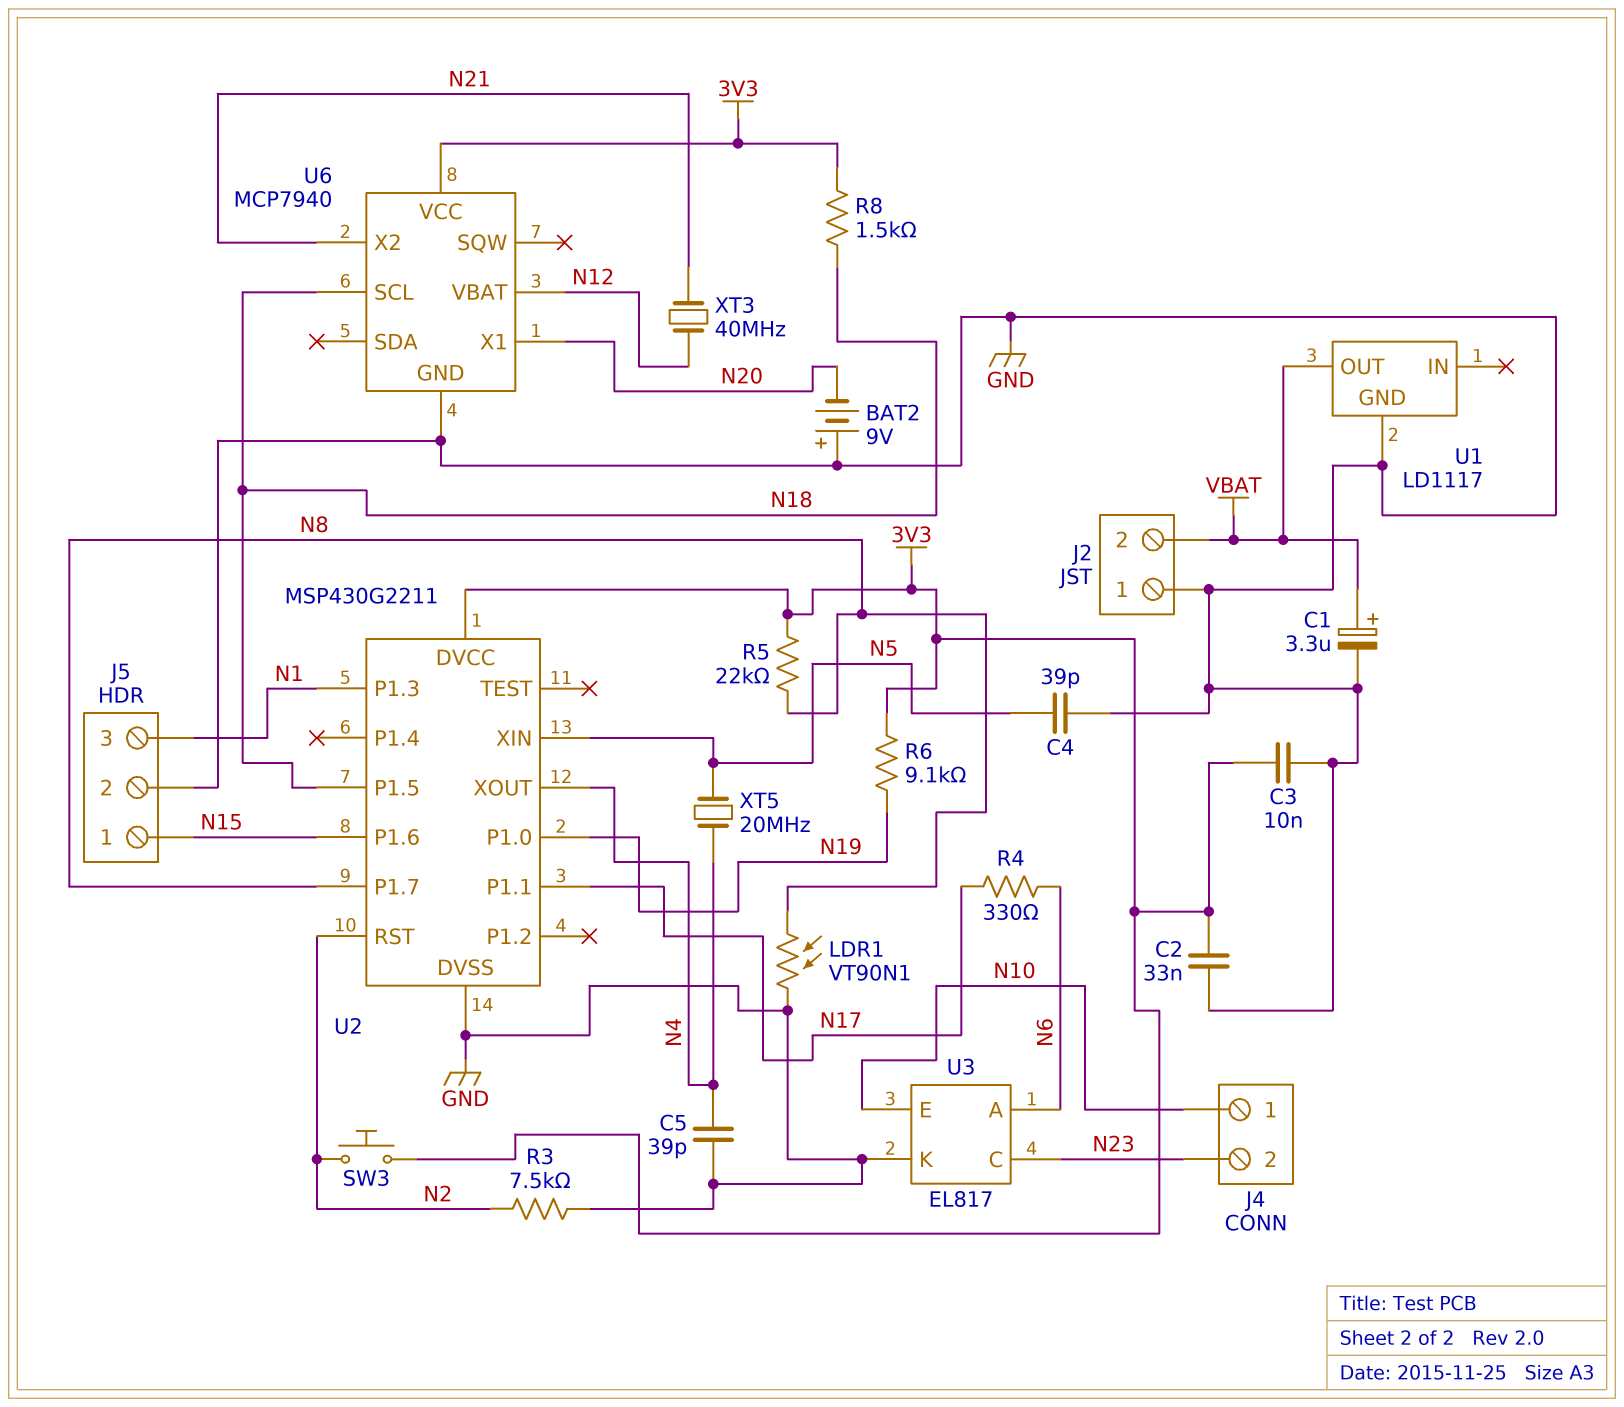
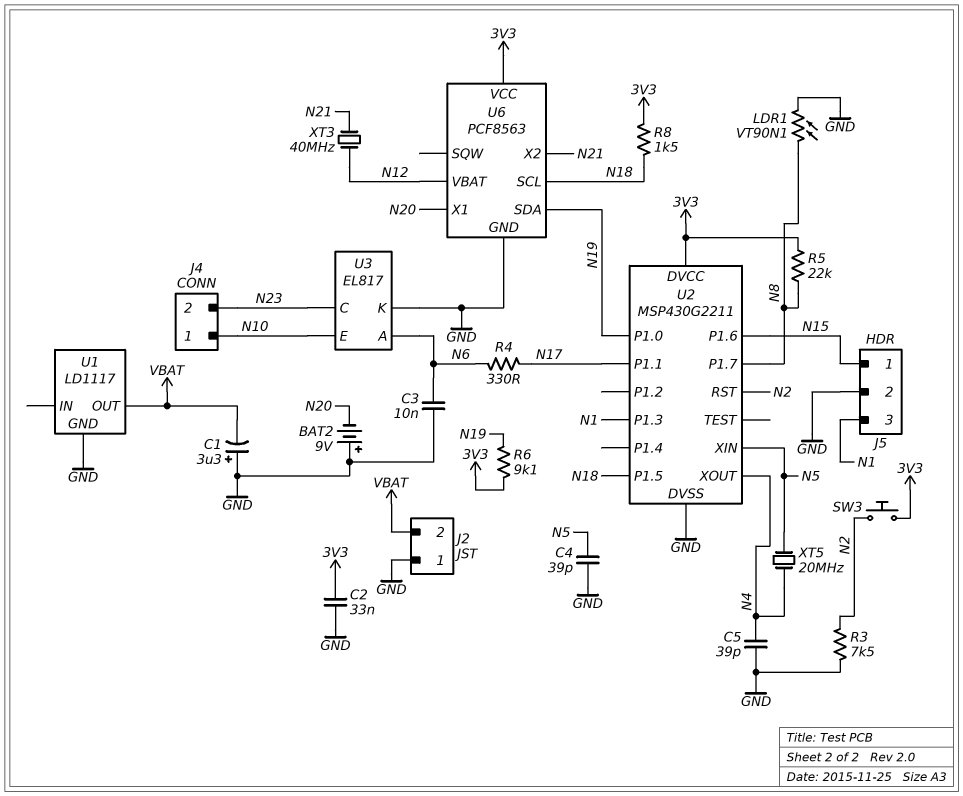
C1: 3.3uF (plus VBAT, minus GND) -> 3.3uF (plus GND, minus VBAT)
C3: 10nF (3V3, GND) -> 10nF (GND, N6)
U6: MCP7940 -> PCF8563
U6 pin SDA: none -> N19

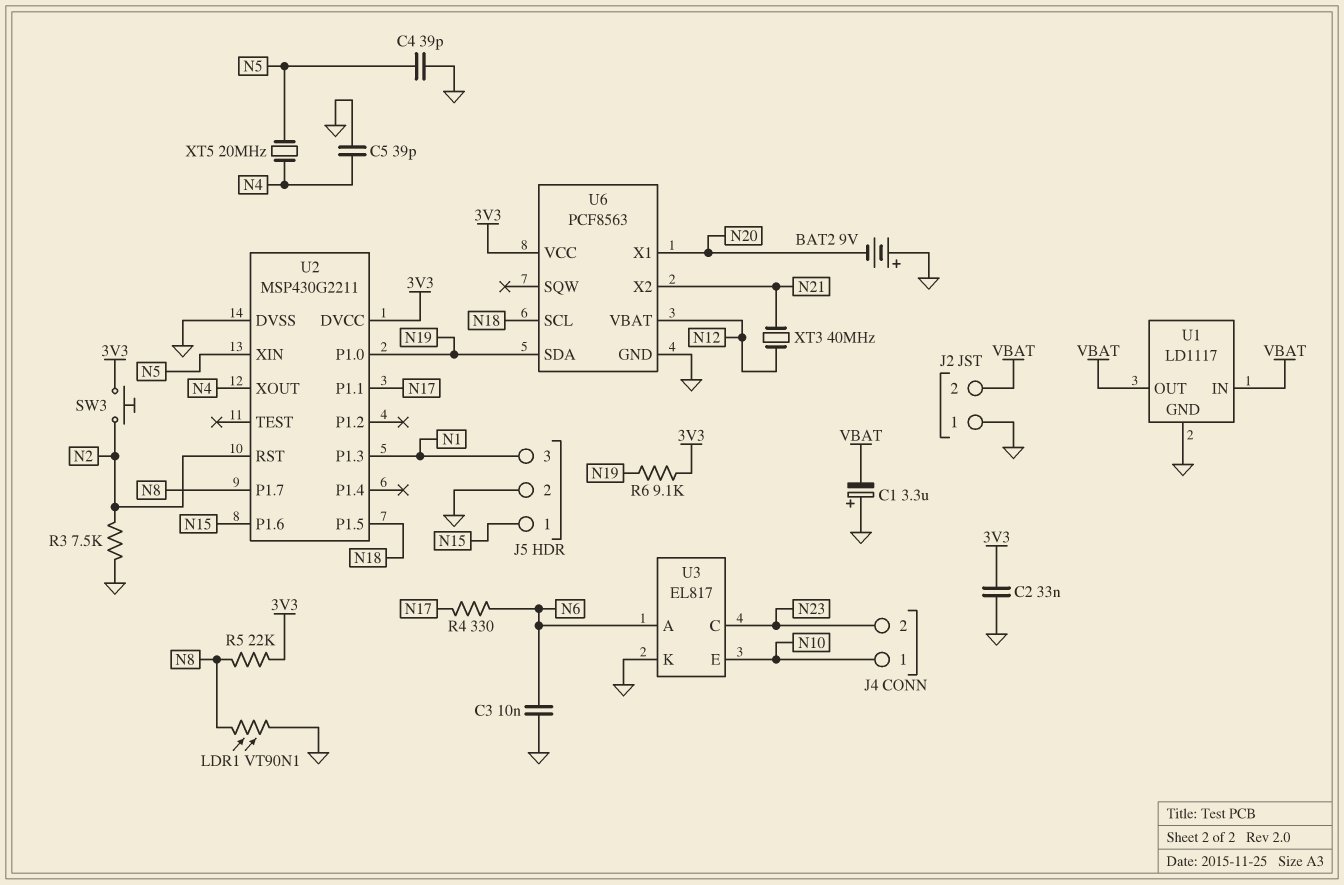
R8: 1.5k (3V3, N18) -> none
U1 pin IN: none -> VBAT

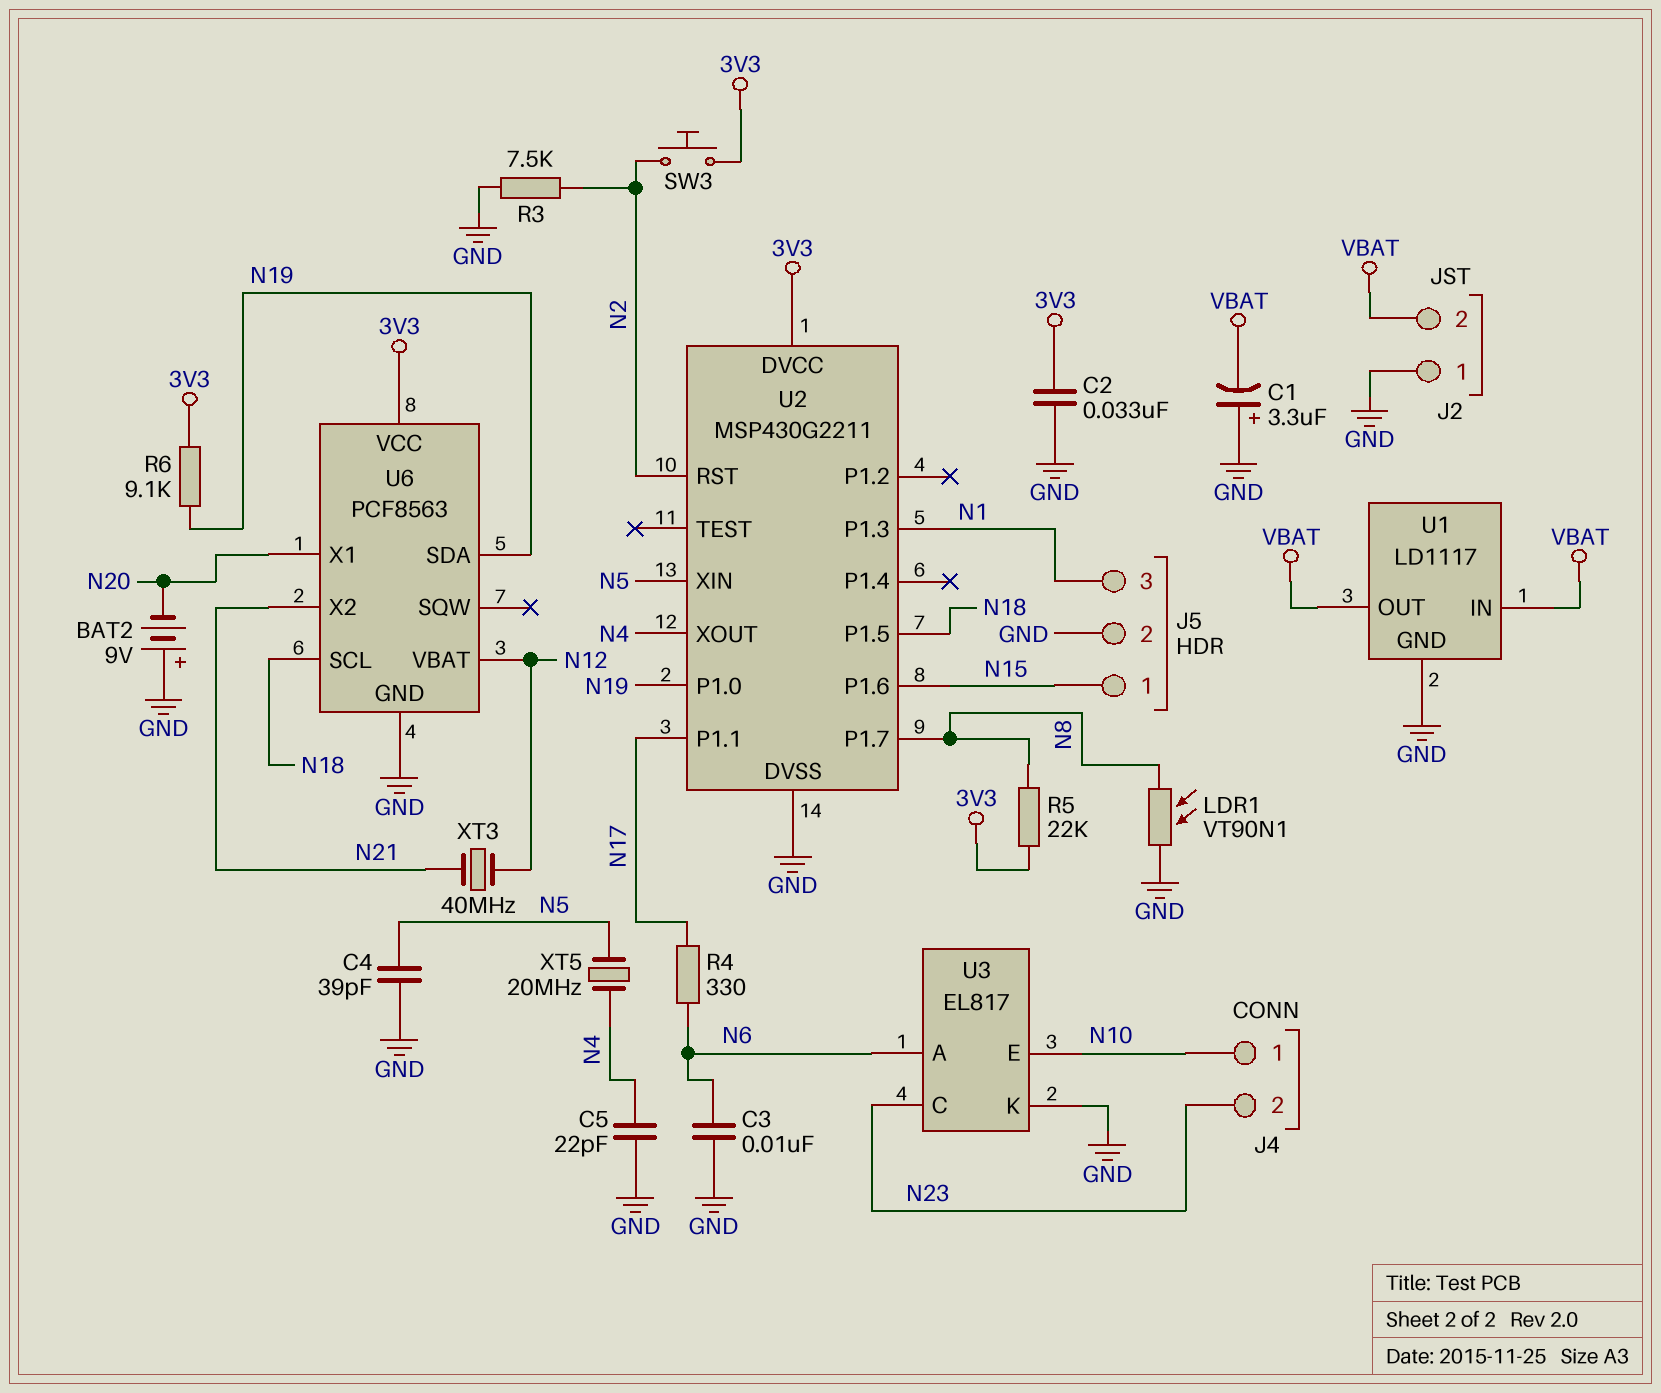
C5: 39pF (GND, N4) -> 22pF (GND, N4)

